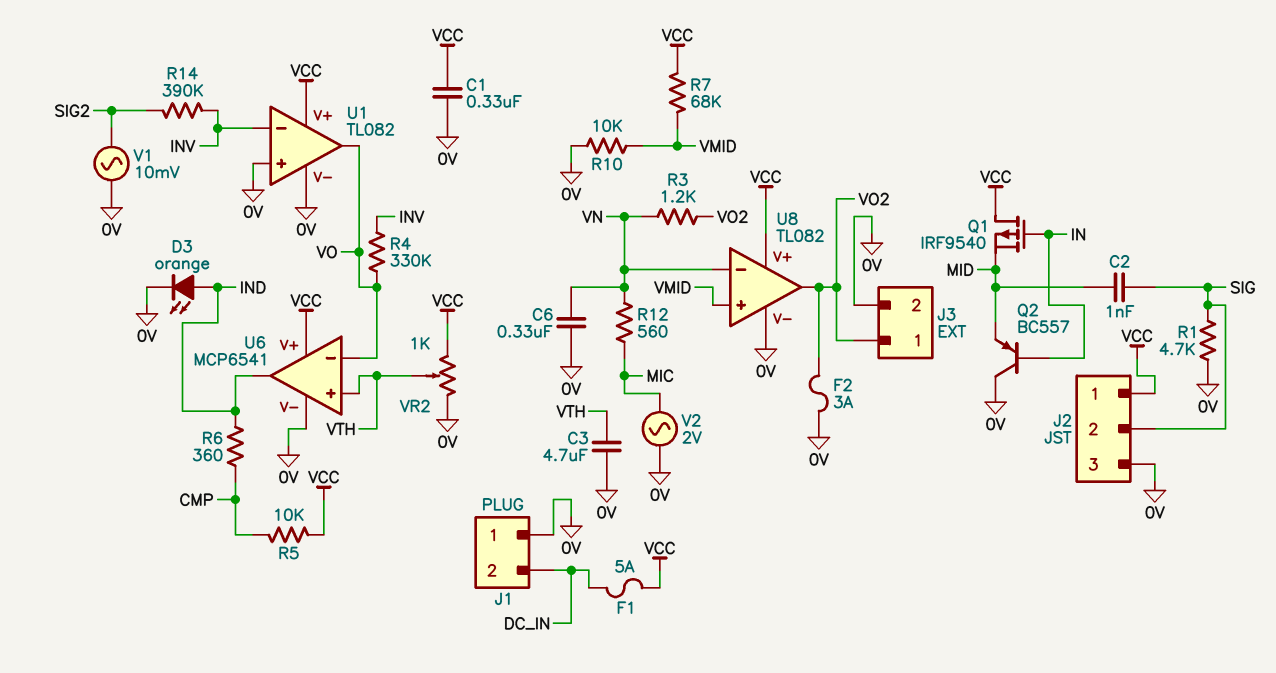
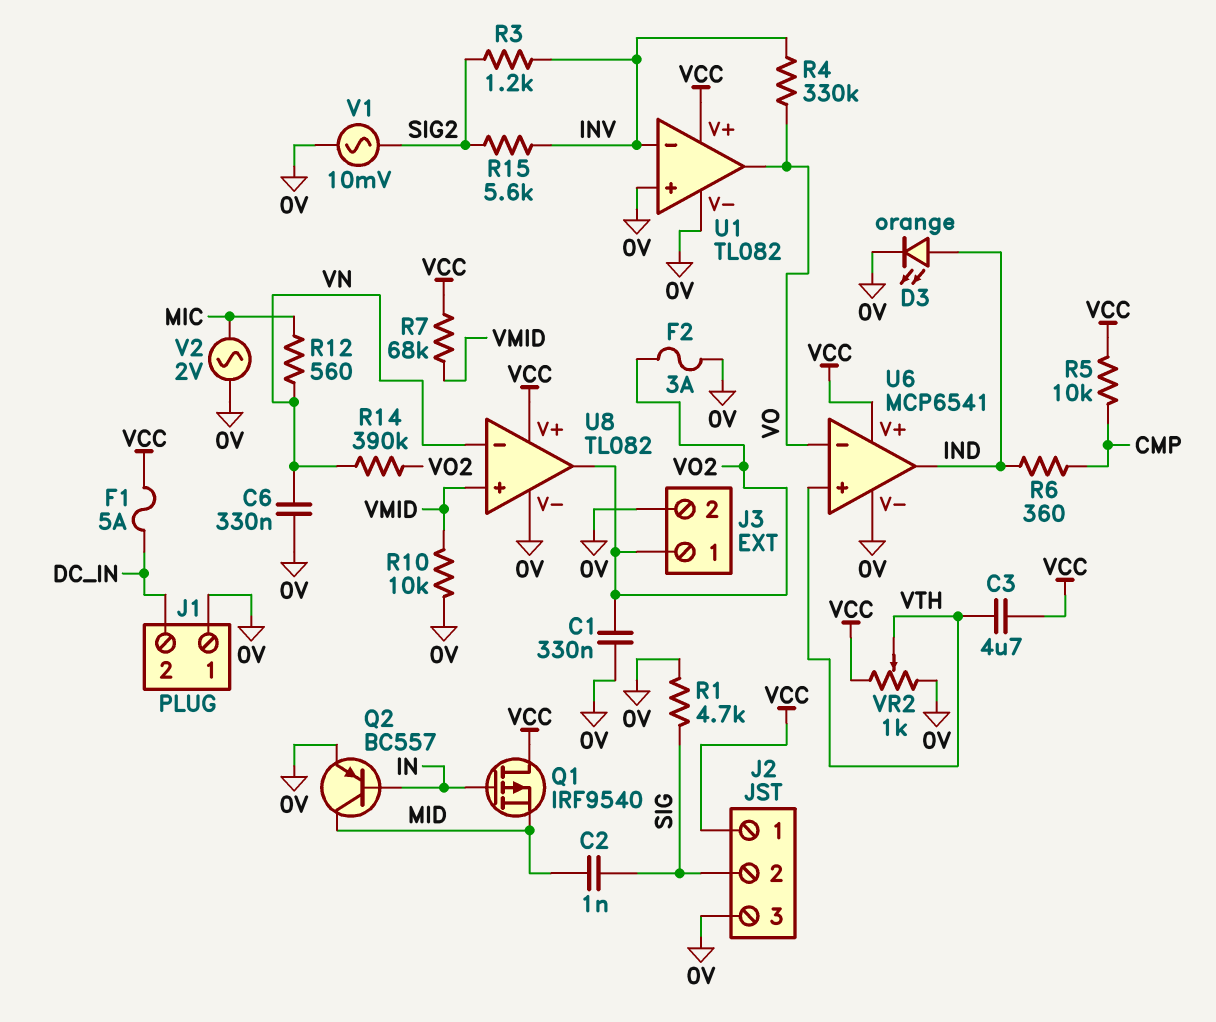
C1: 330nF (0V, VCC) -> 330nF (0V, VO2)
C3: 4.7uF (0V, VTH) -> 4.7uF (VCC, VTH)
Q2: PNP BC557 (B IN, C 0V, E MID) -> PNP BC557 (B IN, C MID, E 0V)
R3: 1.2k (VN, VO2) -> 1.2k (INV, SIG2)
R14: 390k (INV, SIG2) -> 390k (VN, VO2)
R15: none -> 5.6k (INV, SIG2)

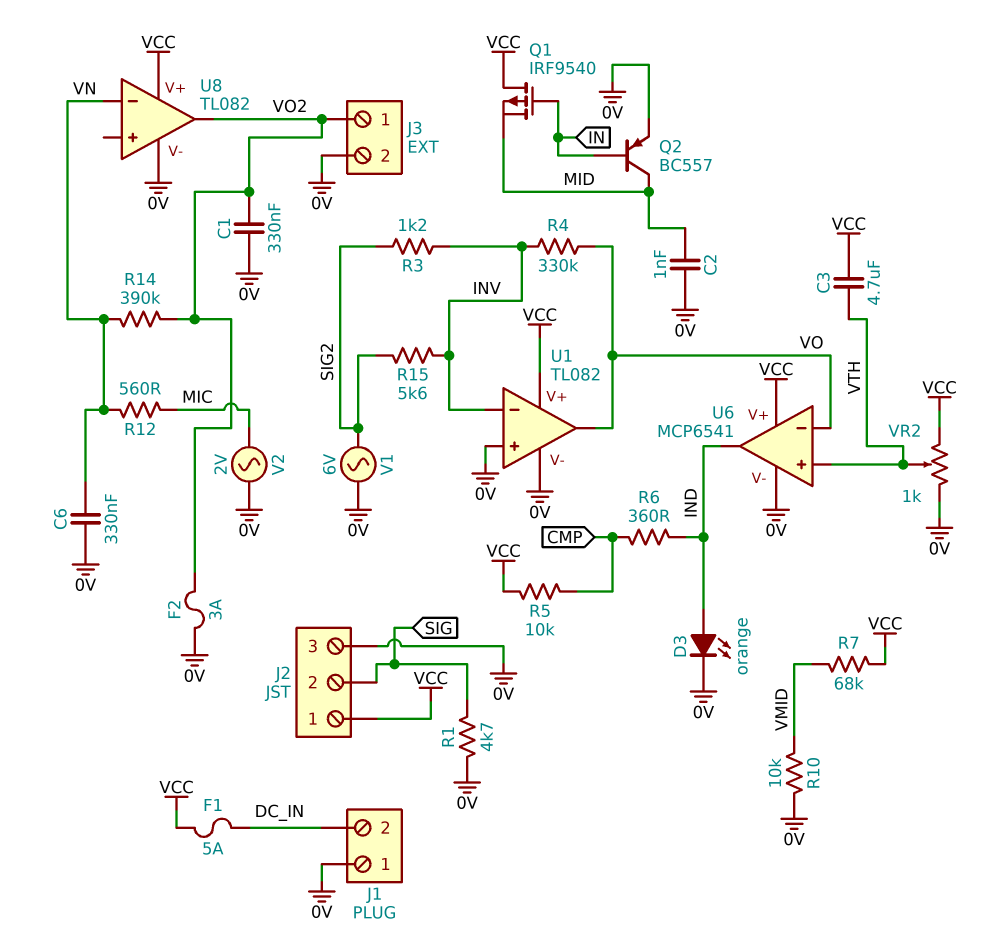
C2: 1nF (MID, SIG) -> 1nF (0V, MID)
U8 pin in+: VMID -> none
V1: AC 10mV (0V, SIG2) -> AC 6V (0V, SIG2)

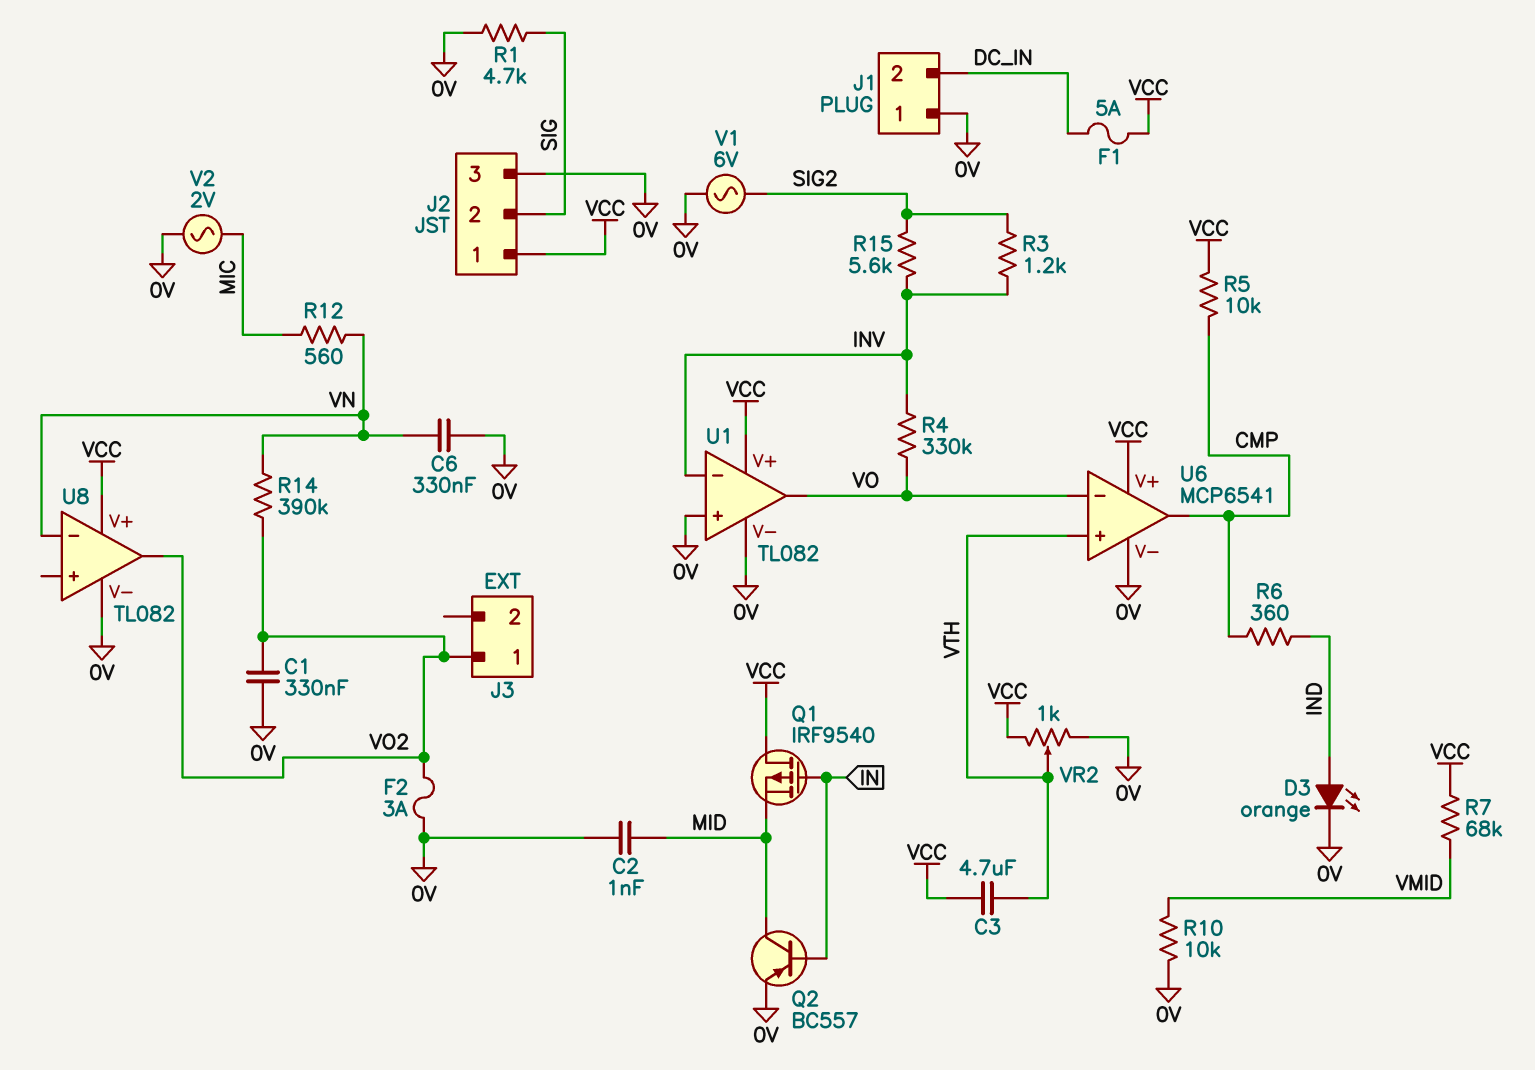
J3 pin 2: 0V -> none
U6 pin out: IND -> CMP

